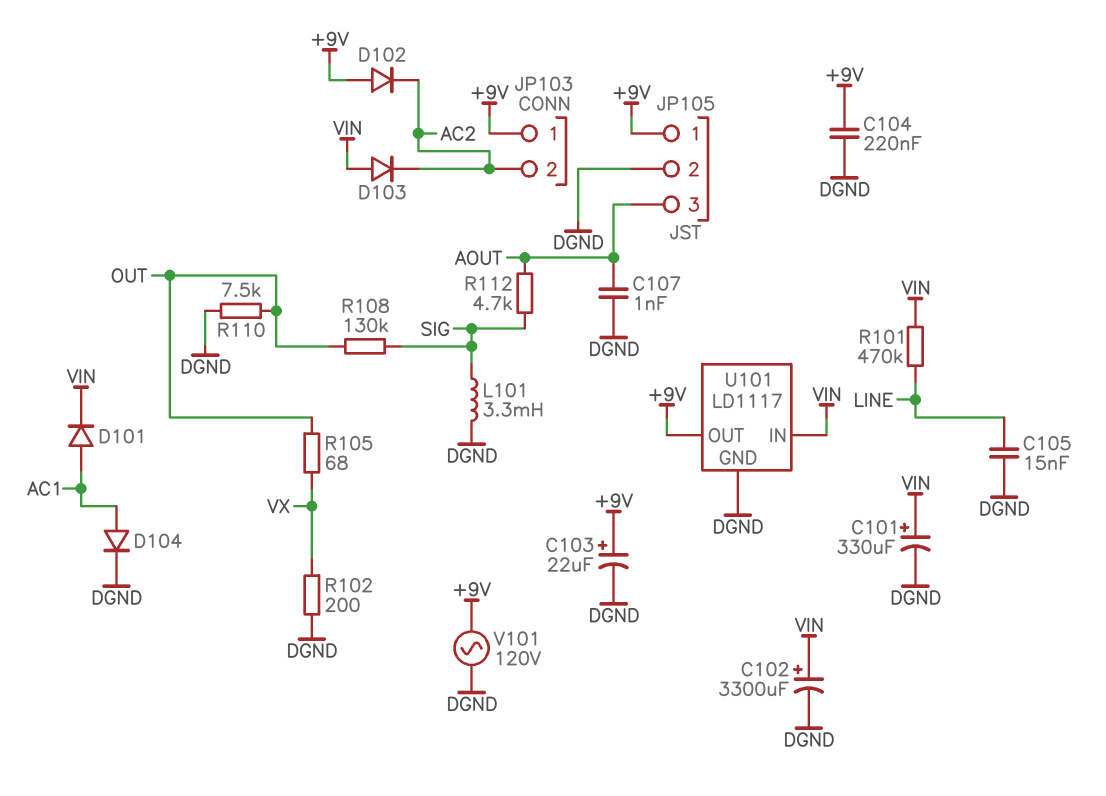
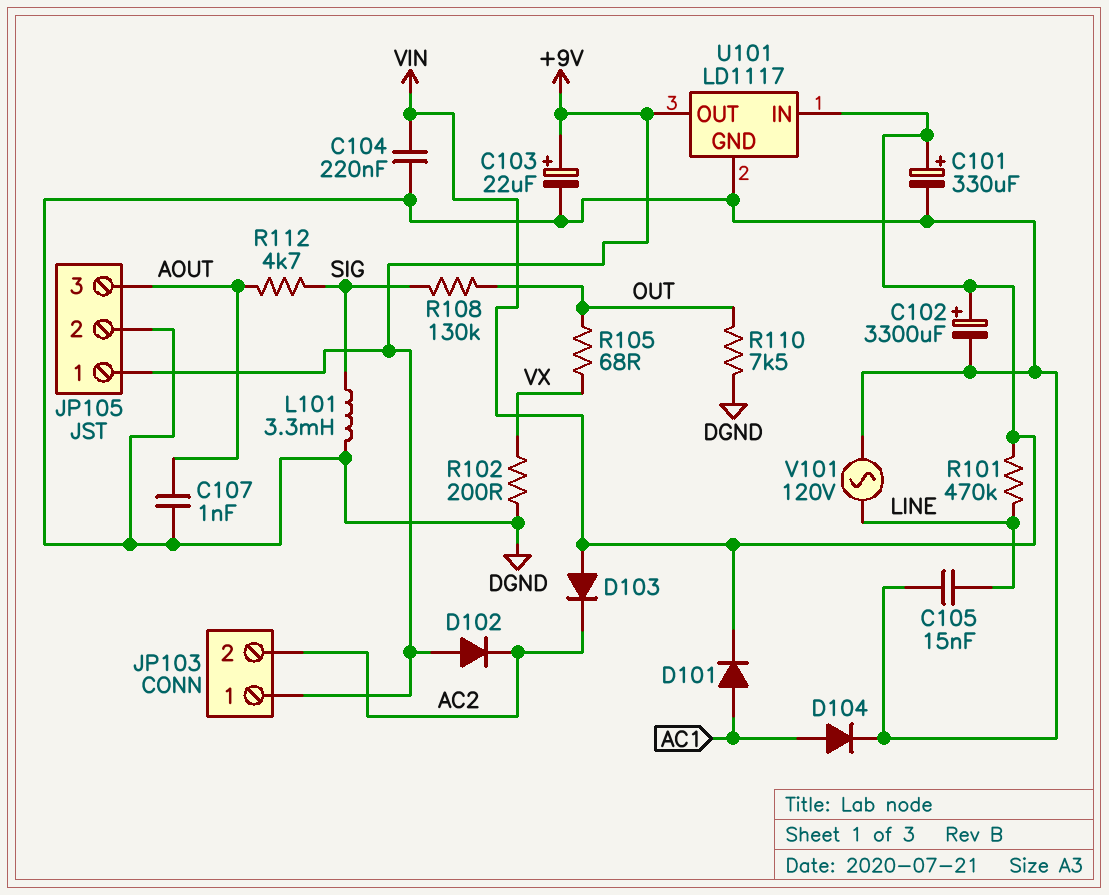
C104: 220nF (+9V, DGND) -> 220nF (DGND, VIN)
V101: AC 120V (+9V, DGND) -> AC 120V (DGND, LINE)

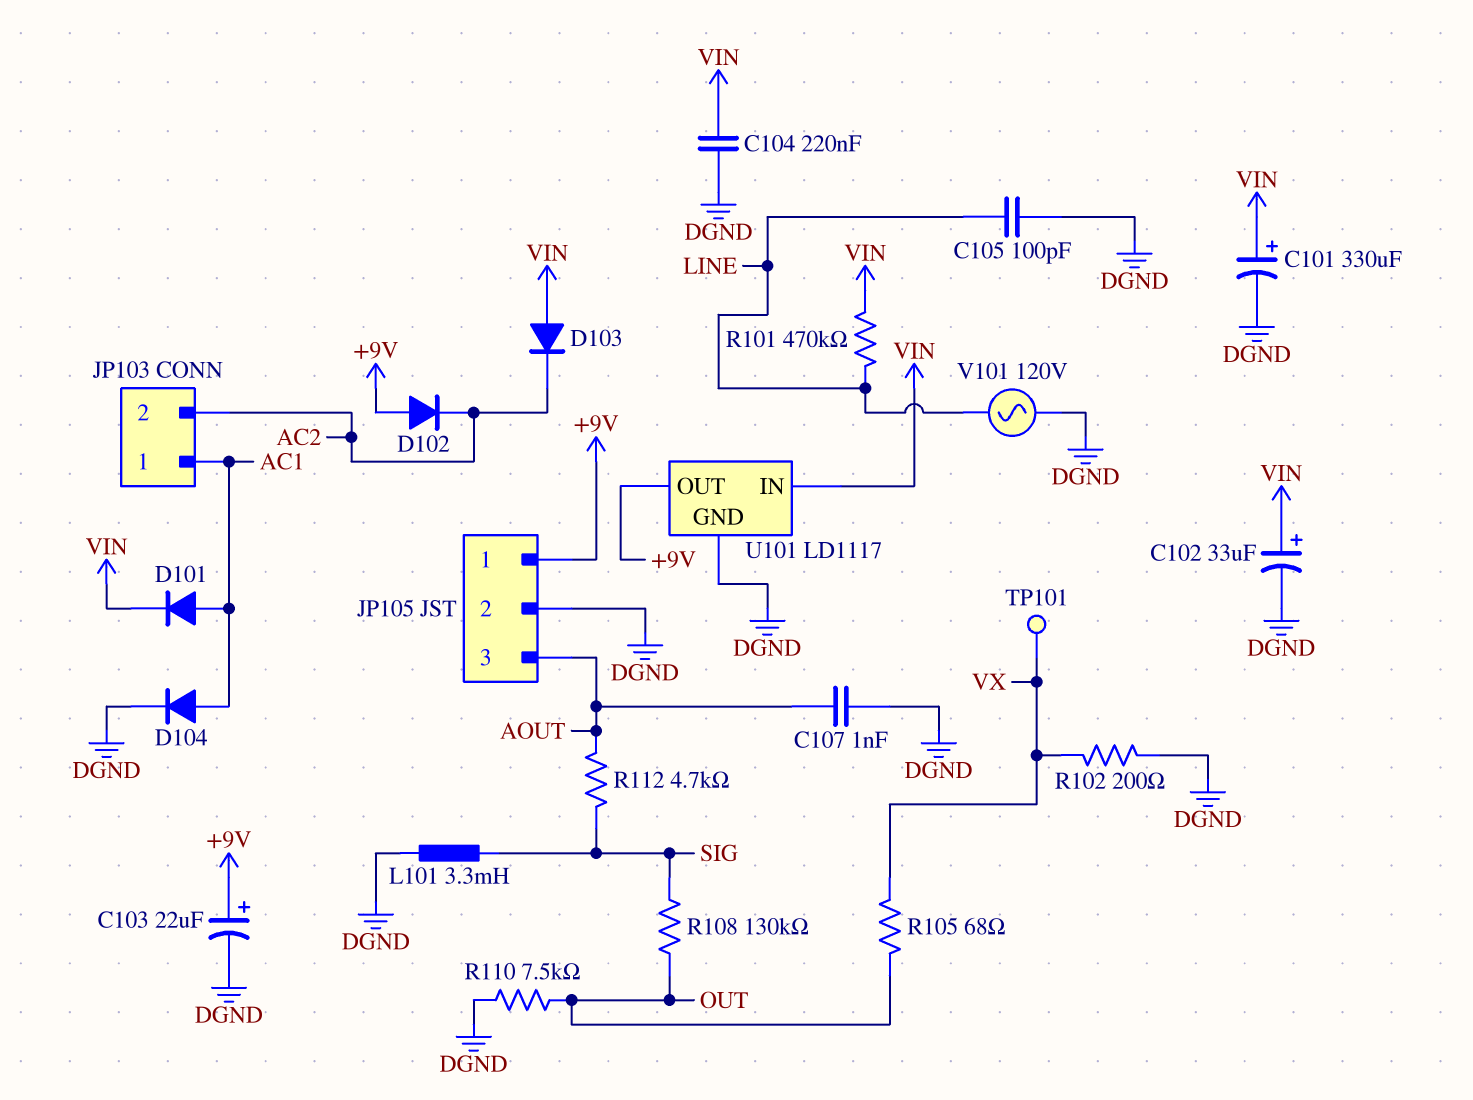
C102: 3300uF (plus VIN, minus DGND) -> 33uF (plus VIN, minus DGND)
C105: 15nF (DGND, LINE) -> 100pF (DGND, LINE)
JP103 pin 1: +9V -> AC1
TP101: none -> test point (VX)

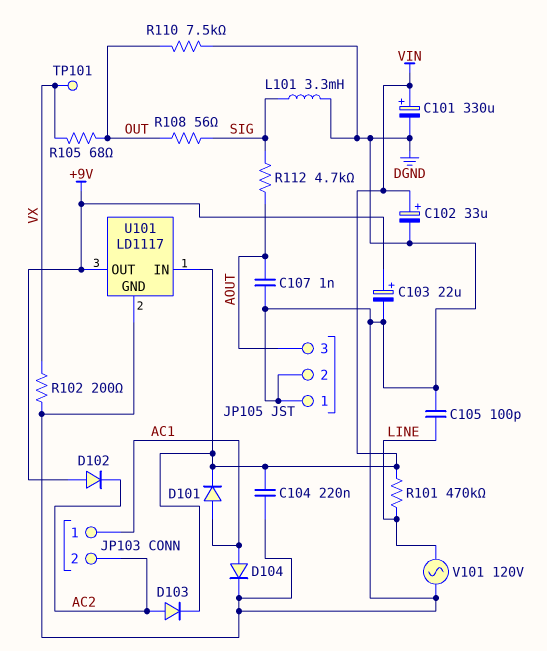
D103: diode (A VIN, K AC2) -> diode (A AC2, K VIN)
JP105 pin 1: +9V -> DGND
R108: 130k (OUT, SIG) -> 56 (OUT, SIG)

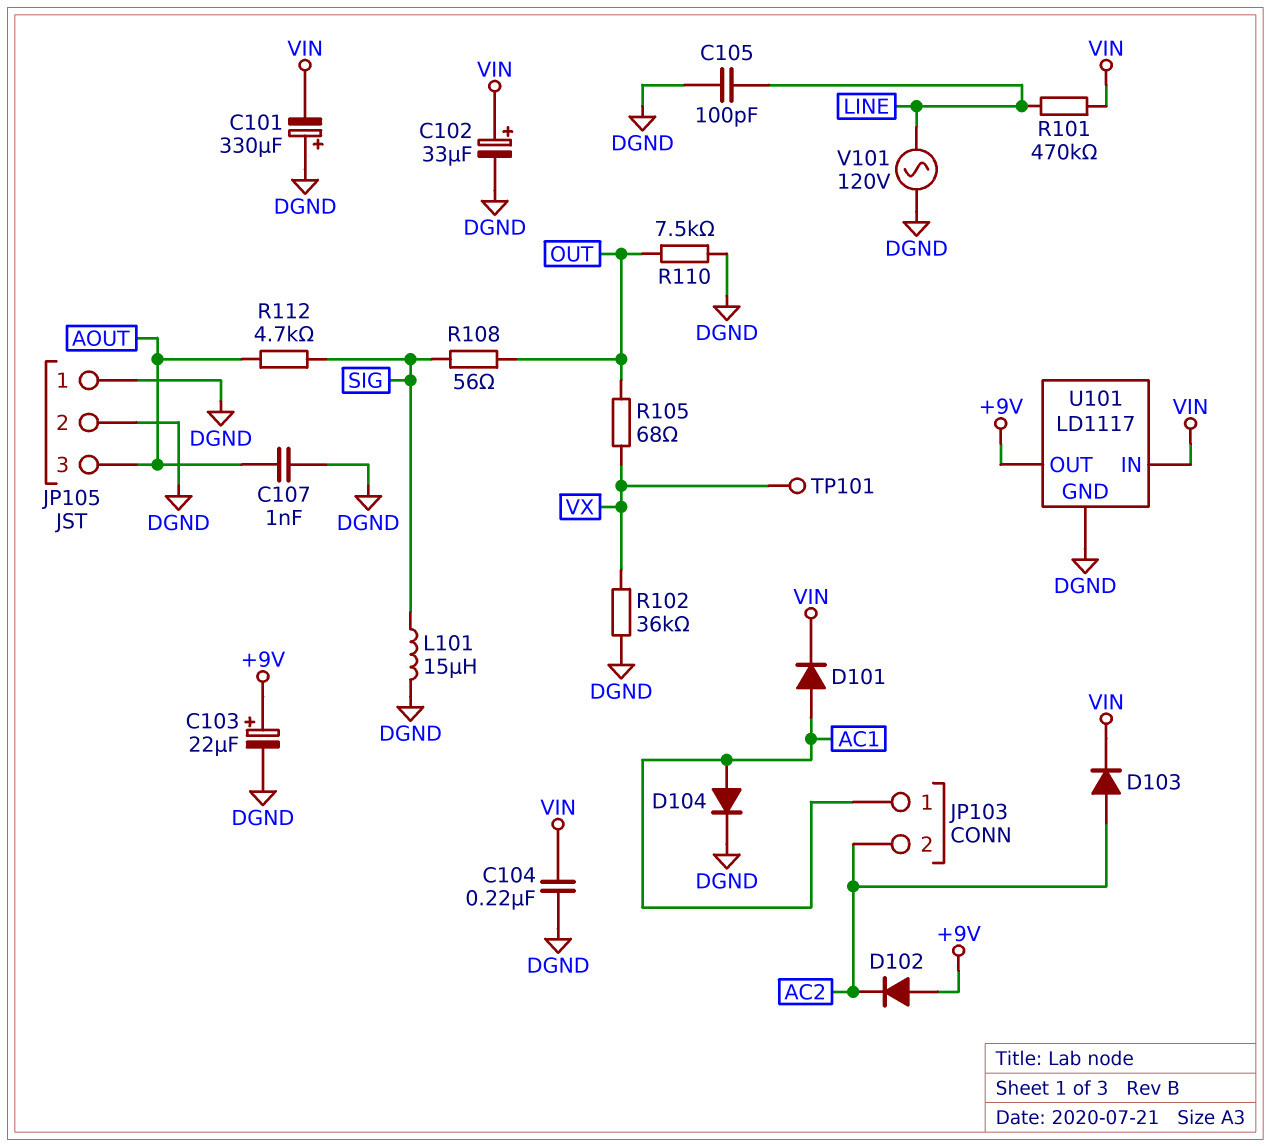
C101: 330uF (plus VIN, minus DGND) -> 330uF (plus DGND, minus VIN)
L101: 3.3mH (DGND, SIG) -> 15uH (DGND, SIG)
R102: 200 (DGND, VX) -> 36k (DGND, VX)

